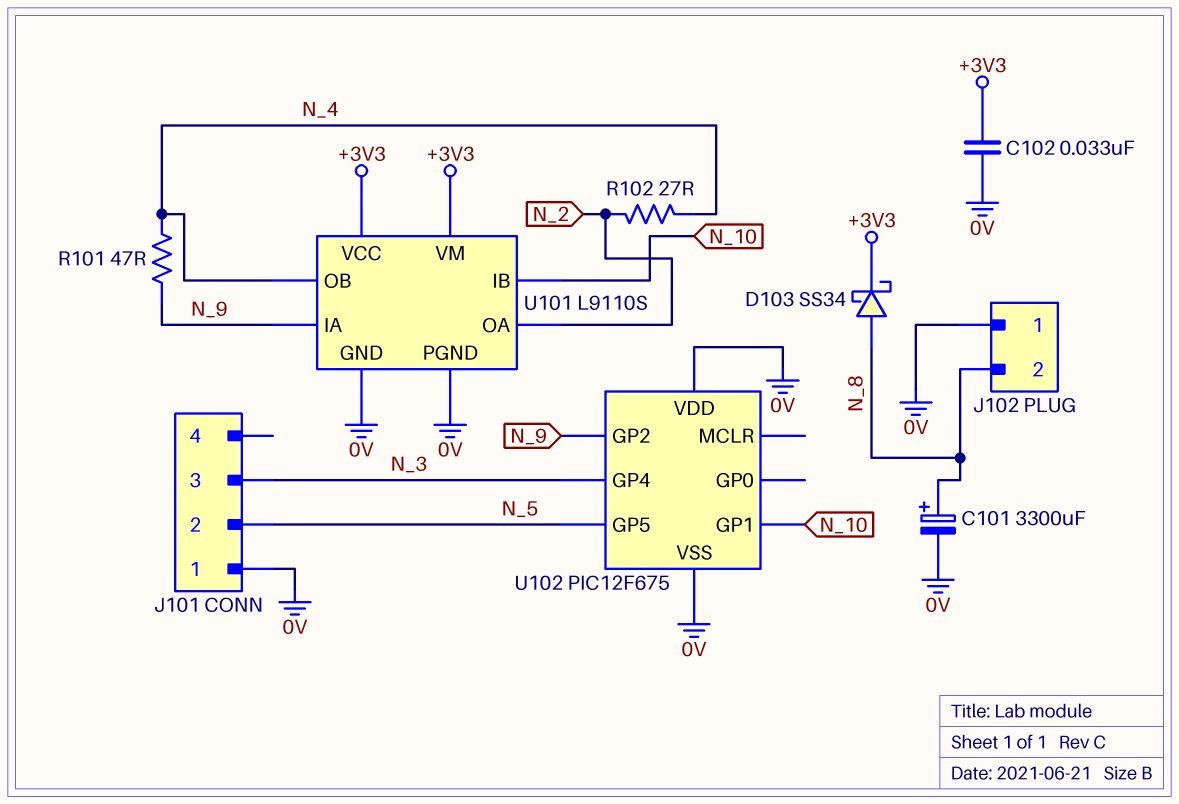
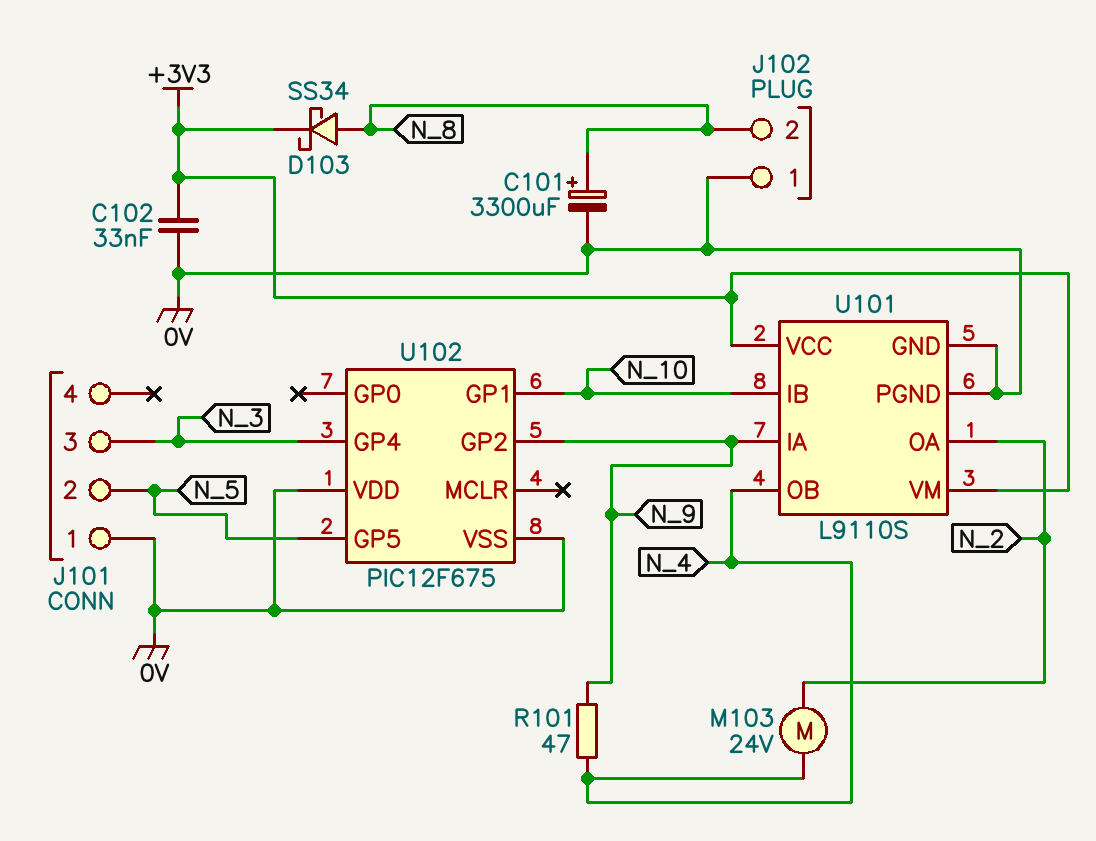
M103: none -> motor 24V (N_2, N_4)
R102: 27 (N_2, N_4) -> none

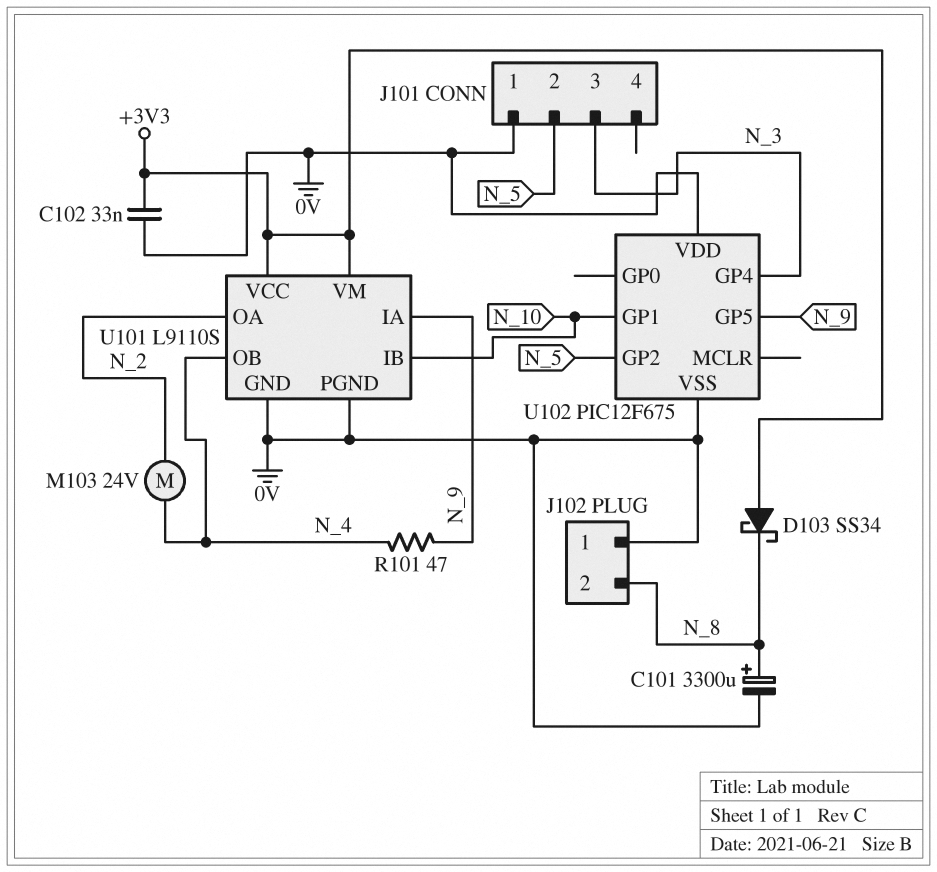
D103: schottky SS34 (A N_8, K +3V3) -> schottky SS34 (A +3V3, K N_8)
U102 pin GP2: N_9 -> N_5
U102 pin GP5: N_5 -> N_9

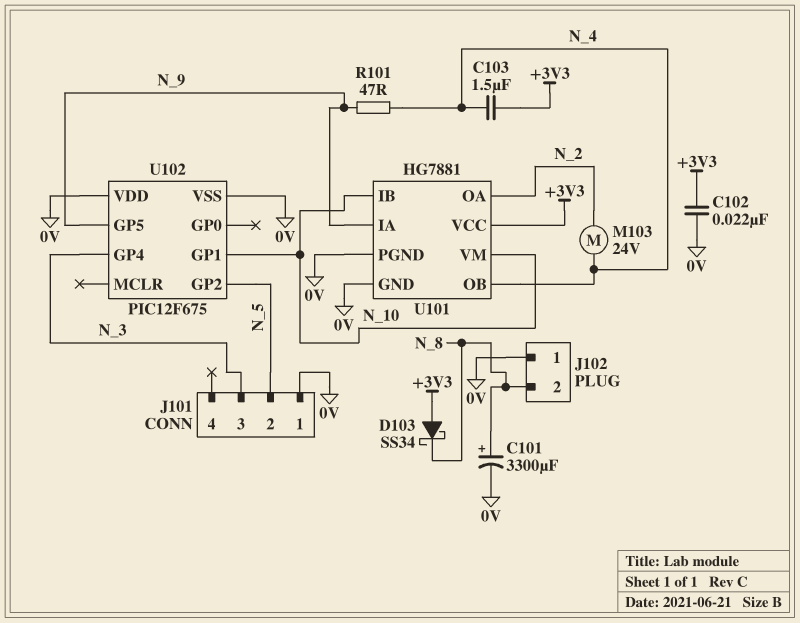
C102: 33nF (+3V3, 0V) -> 22nF (+3V3, 0V)
C103: none -> 1.5uF (+3V3, N_4)
U101: L9110S -> HG7881
U101 pin VM: +3V3 -> N_10

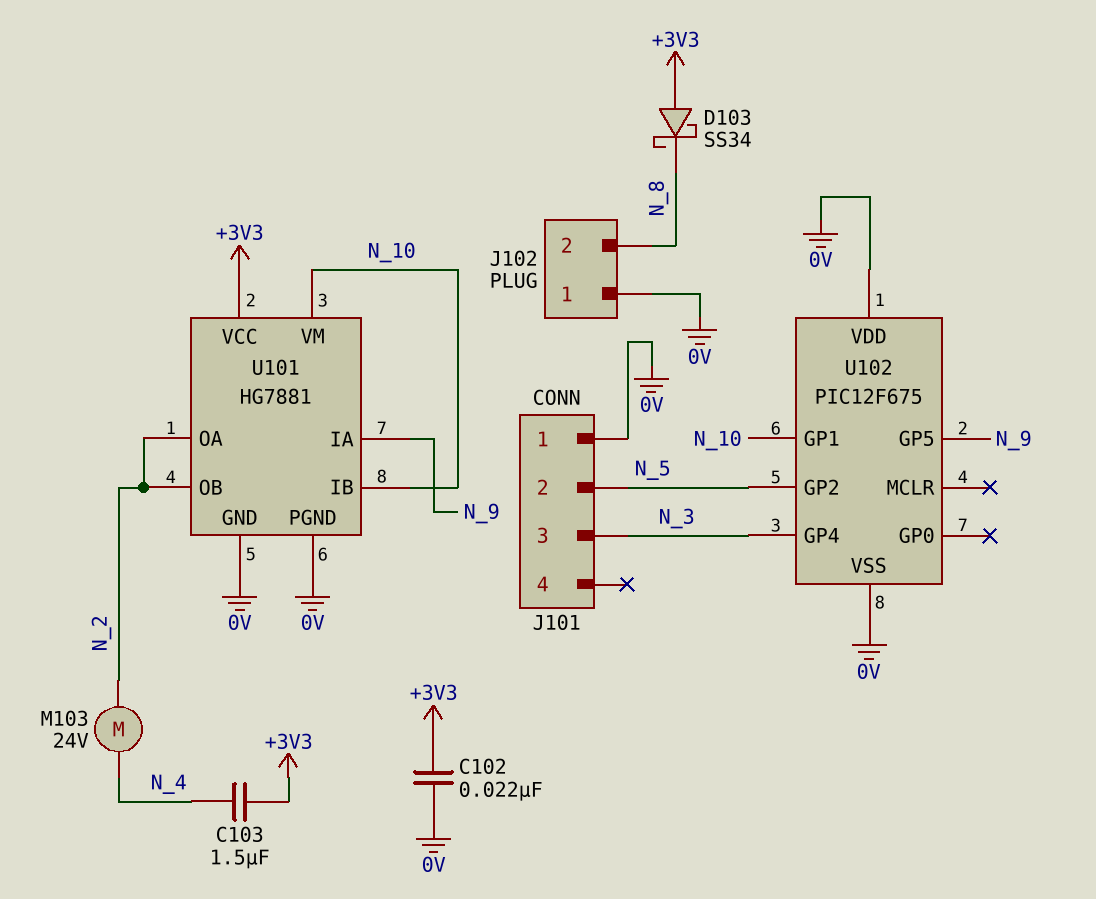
C101: 3300uF (plus N_8, minus 0V) -> none
R101: 47 (N_4, N_9) -> none
U101 pin OB: N_4 -> N_2

